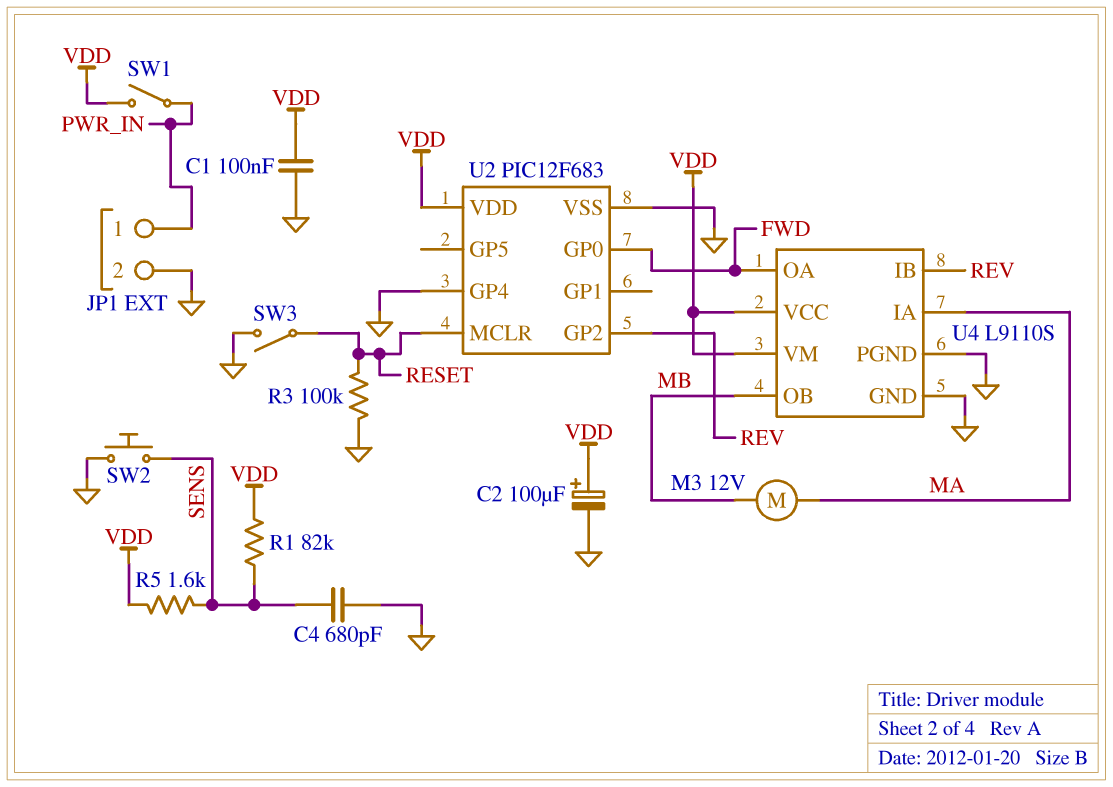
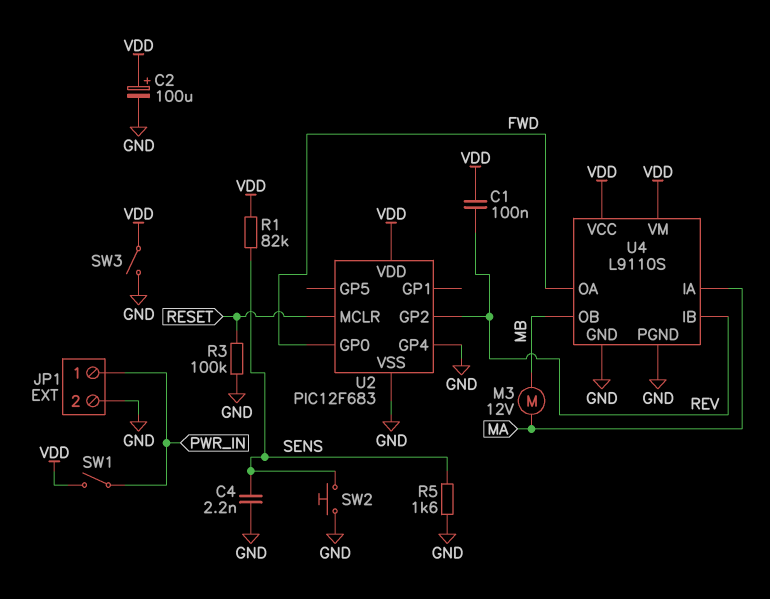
C1: 100nF (GND, VDD) -> 100nF (REV, VDD)
C4: 680pF (GND, SENS) -> 2.2nF (GND, SENS)
R5: 1.6k (SENS, VDD) -> 1.6k (GND, SENS)
SW3: switch (GND, RESET) -> switch (GND, VDD)

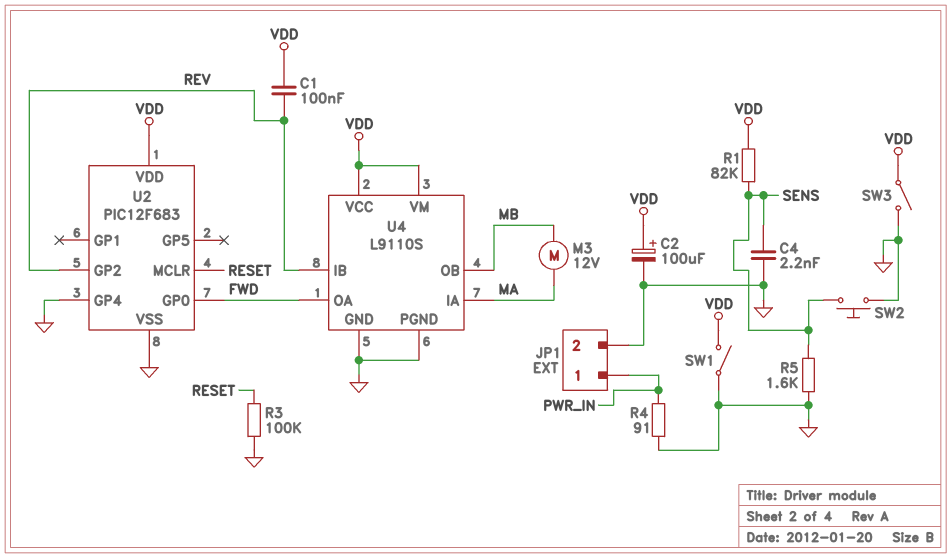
R4: none -> 91 (GND, PWR_IN)
SW1: switch (PWR_IN, VDD) -> switch (GND, VDD)

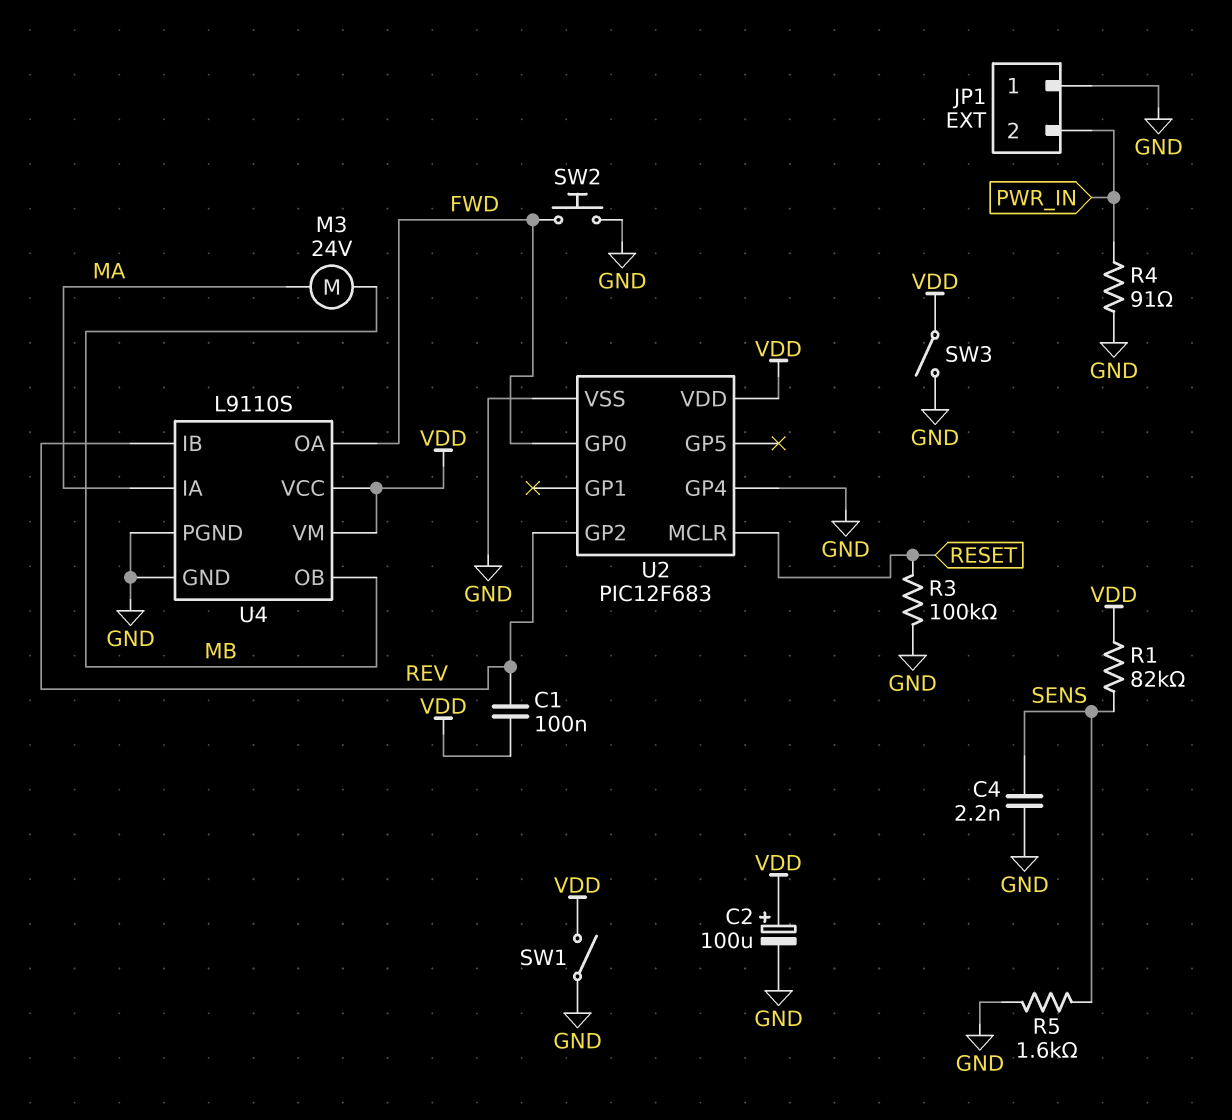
JP1 pin 1: PWR_IN -> GND
JP1 pin 2: GND -> PWR_IN
M3: motor 12V (MA, MB) -> motor 24V (MA, MB)
SW2: button (GND, SENS) -> button (FWD, GND)

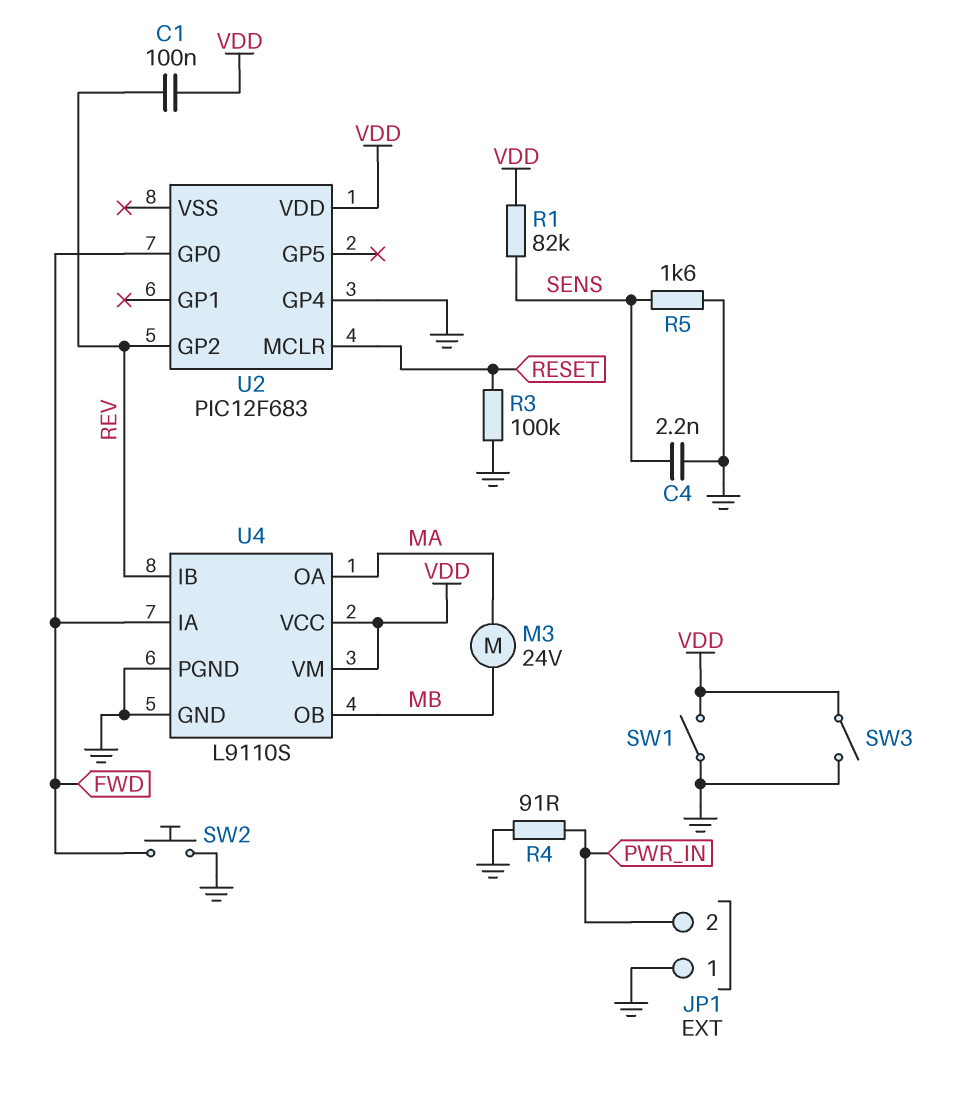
C2: 100uF (plus VDD, minus GND) -> none
U2 pin VSS: GND -> none
U4 pin IA: MA -> FWD
U4 pin OA: FWD -> MA

